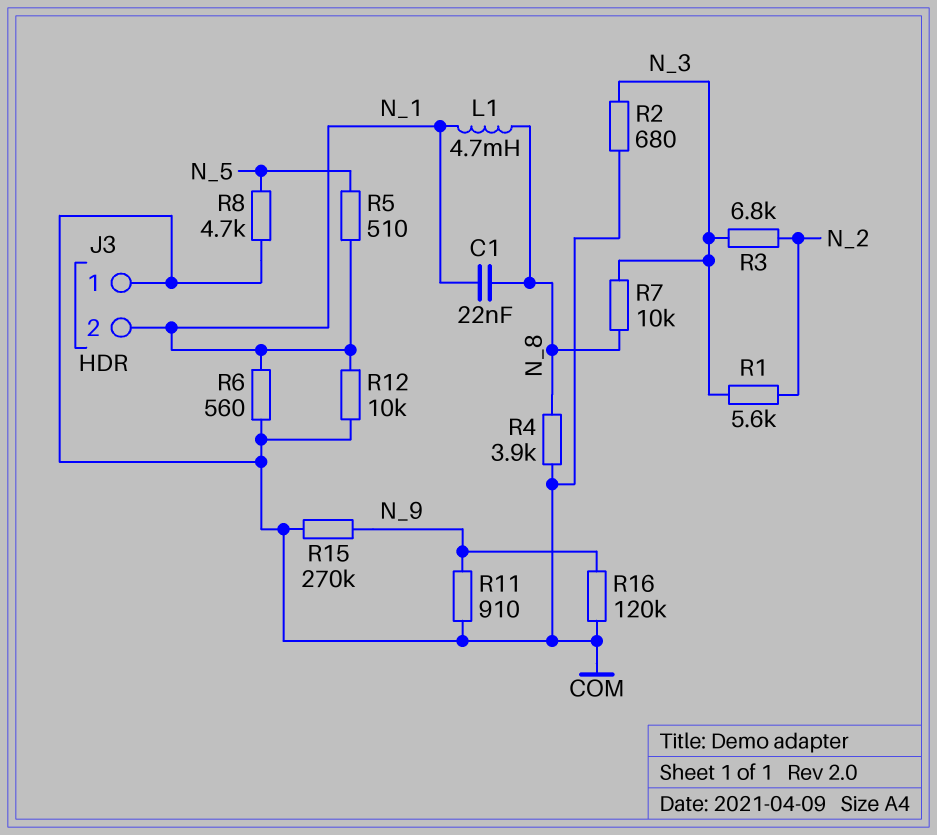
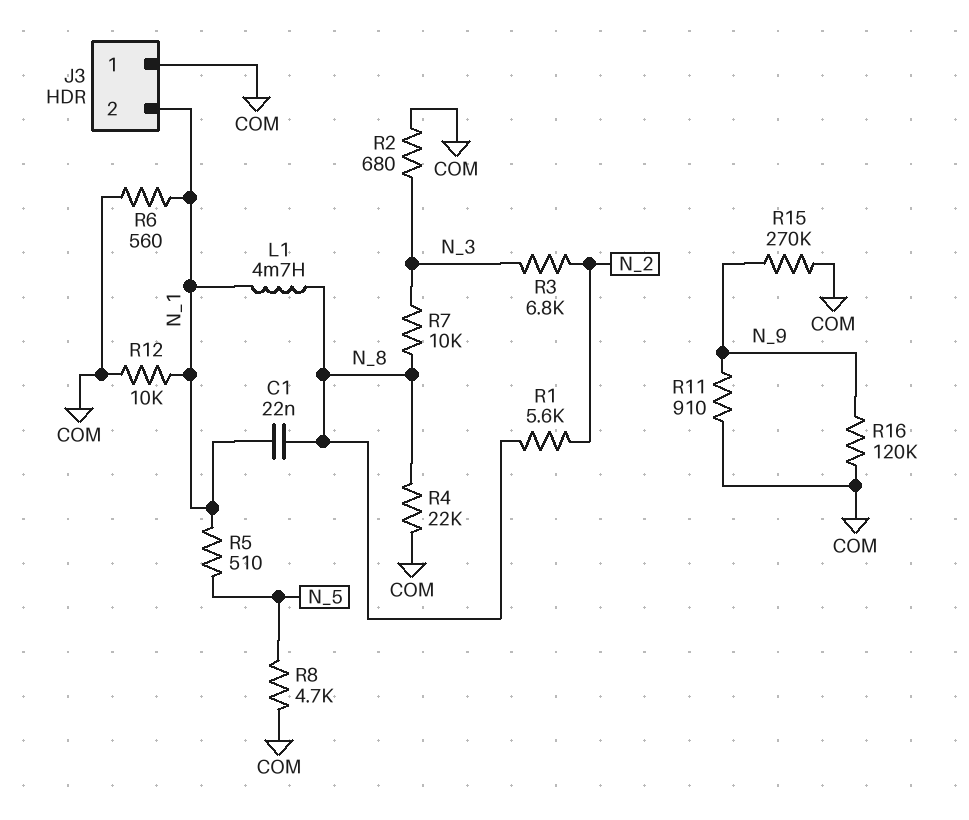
R1: 5.6k (N_2, N_3) -> 5.6k (N_2, N_8)
R4: 3.9k (COM, N_8) -> 22k (COM, N_8)

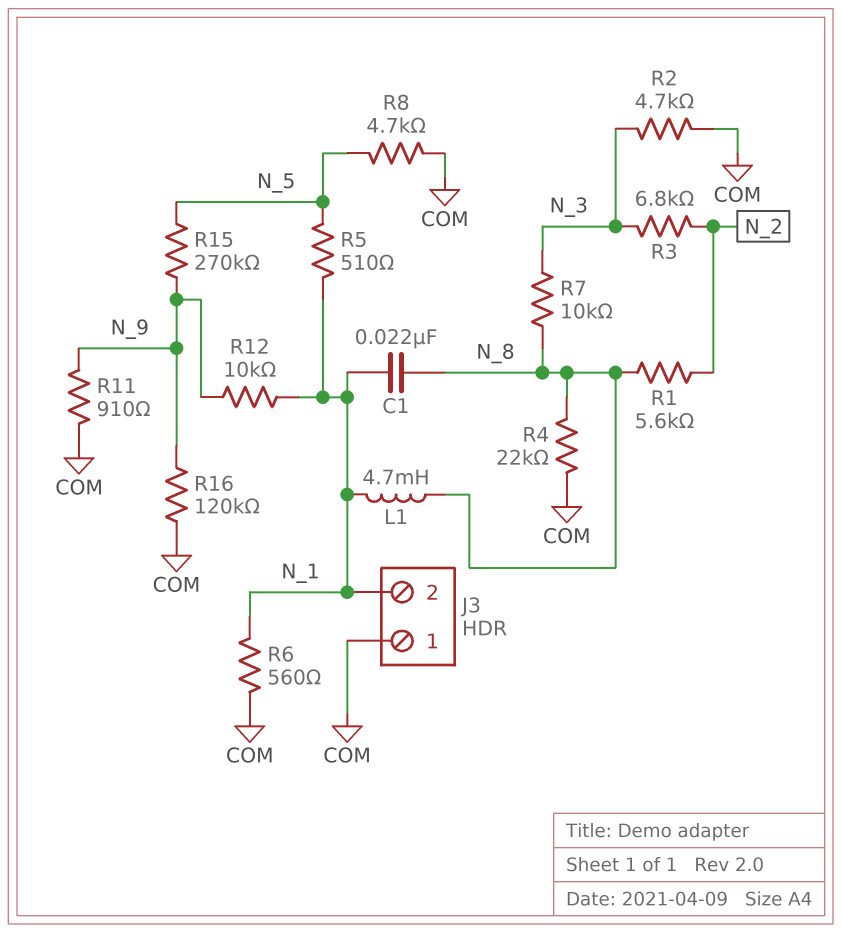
R2: 680 (COM, N_3) -> 4.7k (COM, N_3)
R12: 10k (COM, N_1) -> 10k (N_1, N_9)
R15: 270k (COM, N_9) -> 270k (N_5, N_9)

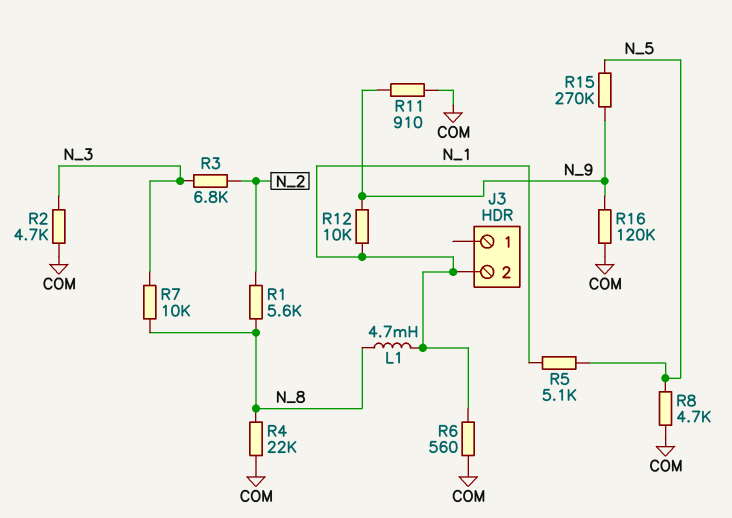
C1: 22nF (N_1, N_8) -> none
J3 pin 1: COM -> none
R5: 510 (N_1, N_5) -> 5.1k (N_1, N_5)

